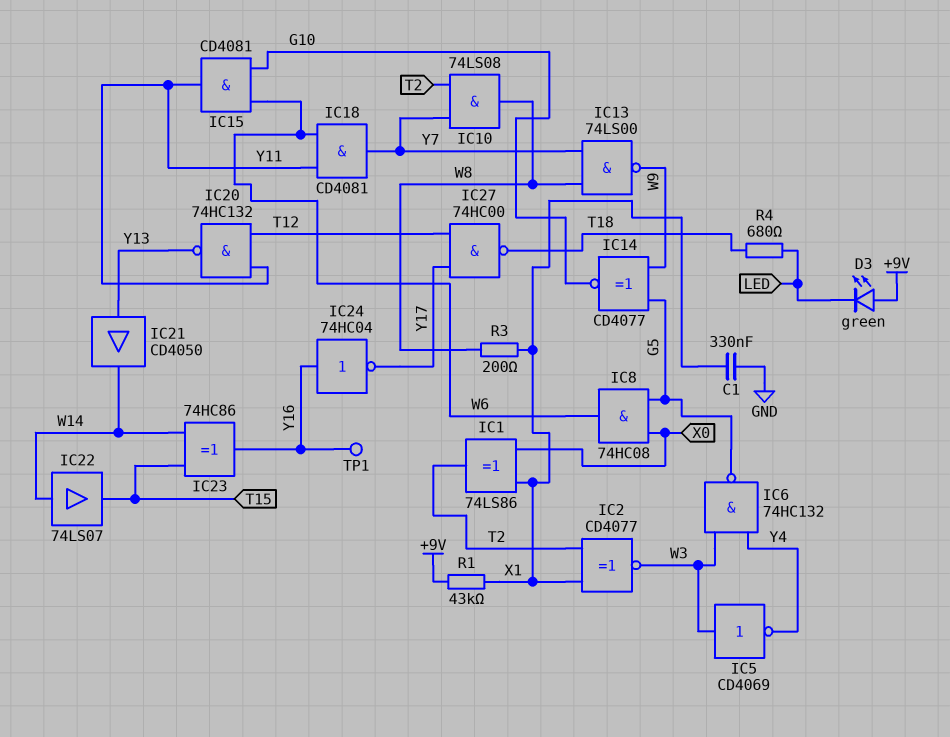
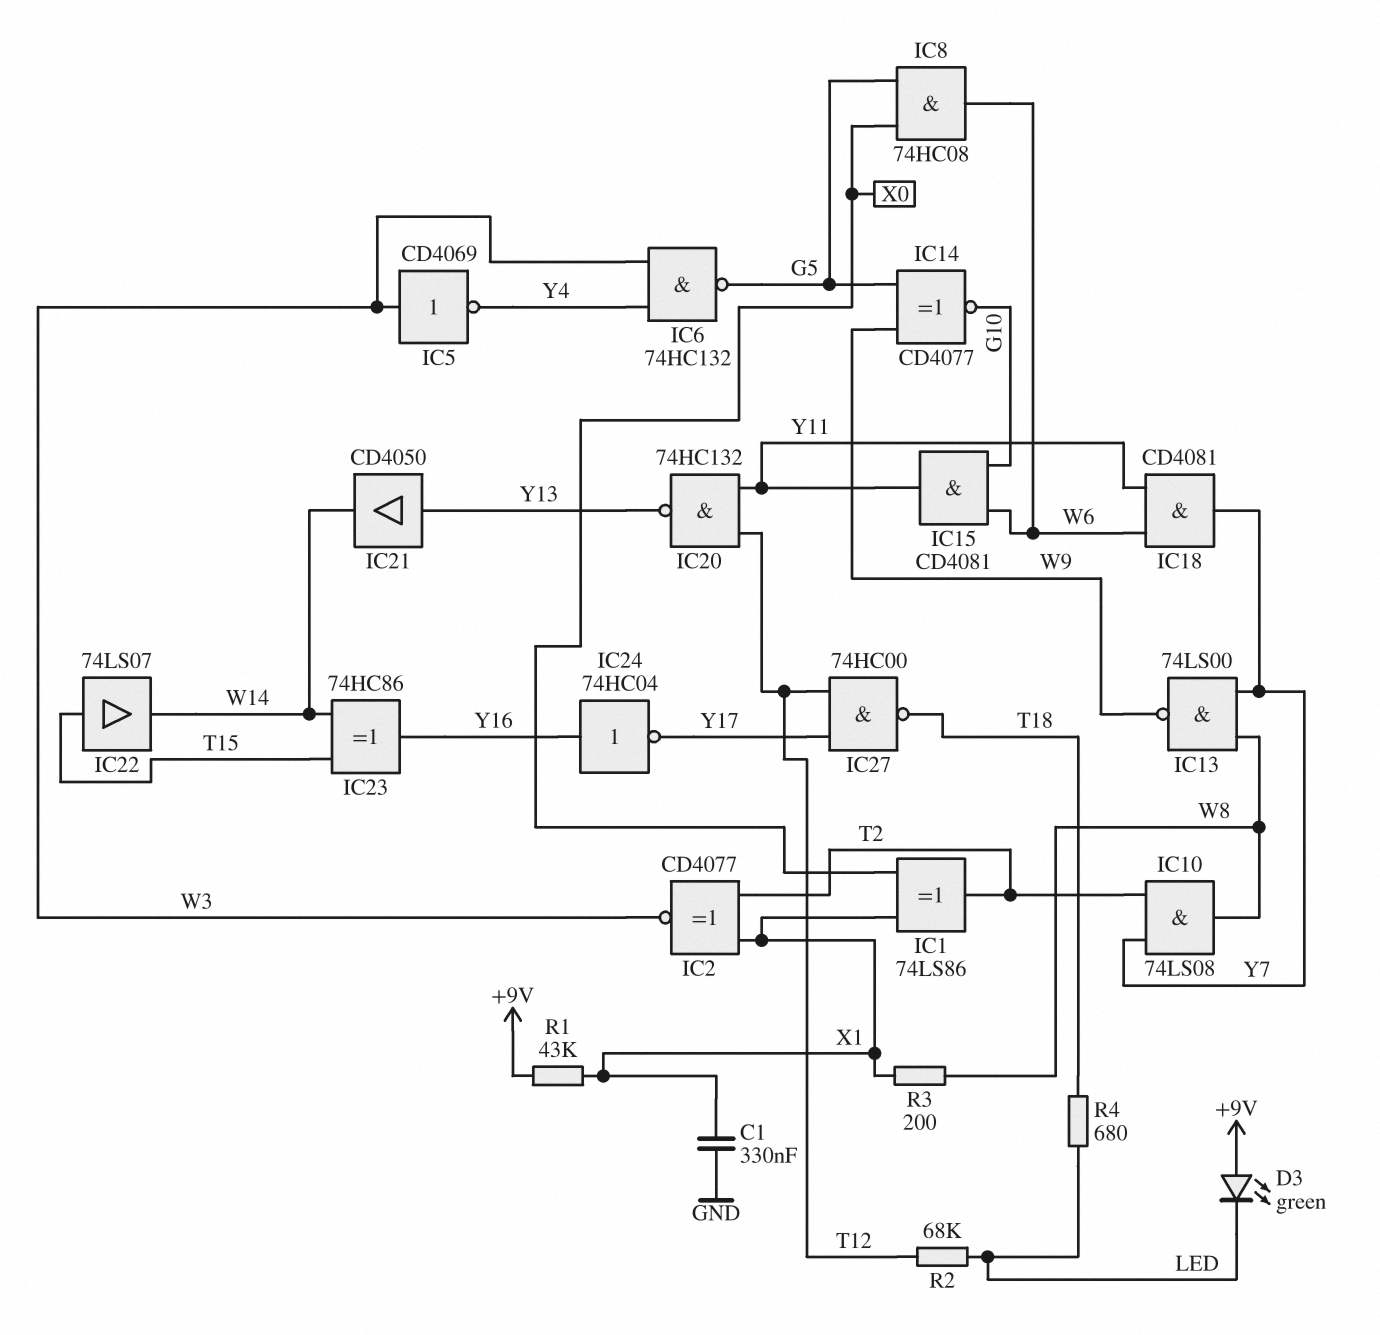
IC22: buffer 74LS07 (in W14, out T15) -> buffer 74LS07 (in T15, out W14)
R2: none -> 68k (LED, T12)
TP1: test point (Y16) -> none

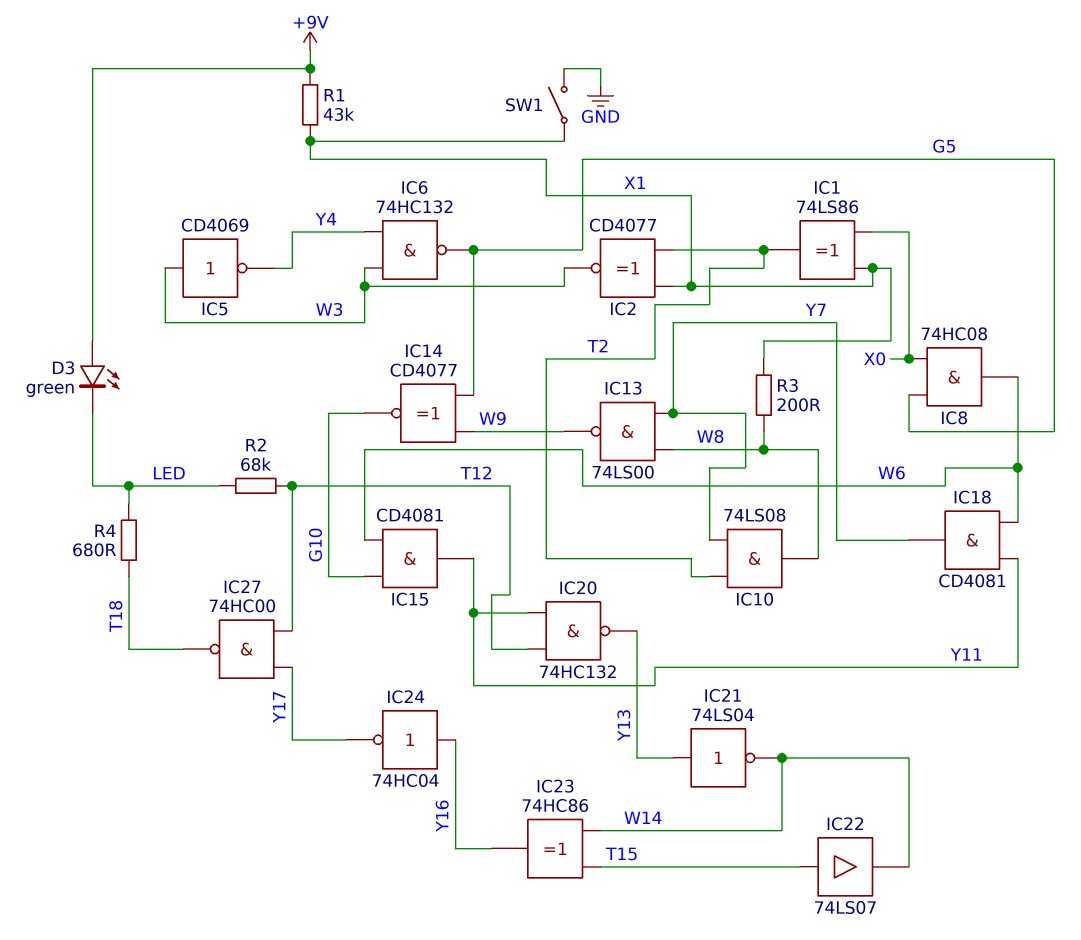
C1: 330nF (GND, X1) -> none
IC21: buffer CD4050 (in Y13, out W14) -> NOT 74LS04 (in Y13, out W14)
SW1: none -> switch (GND, X1)

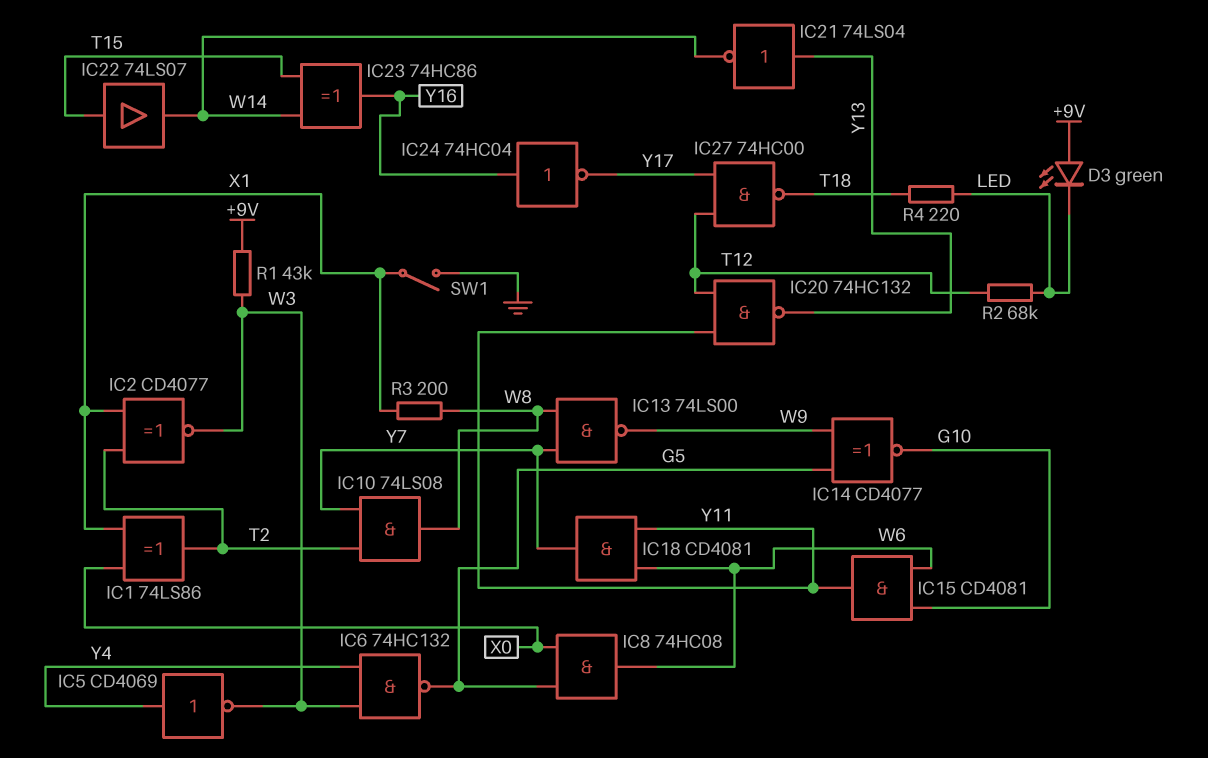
IC5: NOT CD4069 (in W3, out Y4) -> NOT CD4069 (in Y4, out W3)
R1: 43k (+9V, X1) -> 43k (+9V, W3)
R4: 680 (LED, T18) -> 220 (LED, T18)

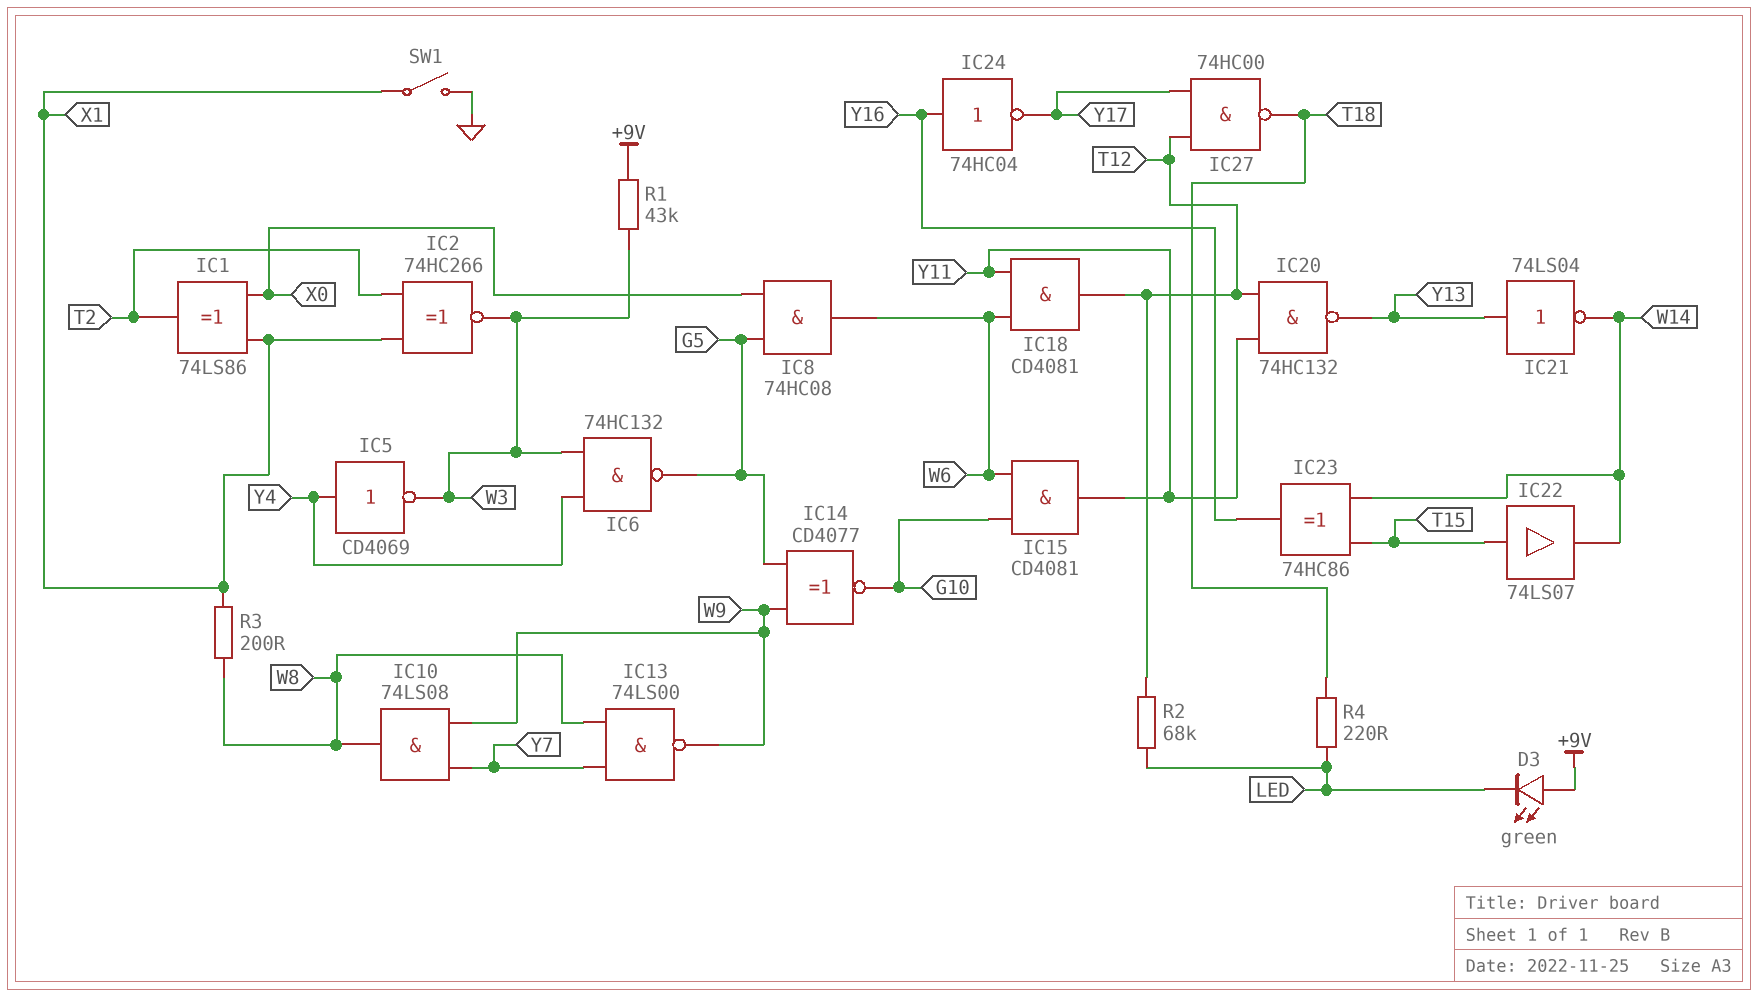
IC2: XNOR CD4077 (in T2, in X1, out W3) -> XNOR 74HC266 (in T2, in X1, out W3)
IC10: AND 74LS08 (in T2, in Y7, out W8) -> AND 74LS08 (in W9, in Y7, out W8)
IC18: AND CD4081 (in W6, in Y11, out Y7) -> AND CD4081 (in W6, in Y11, out T12)

